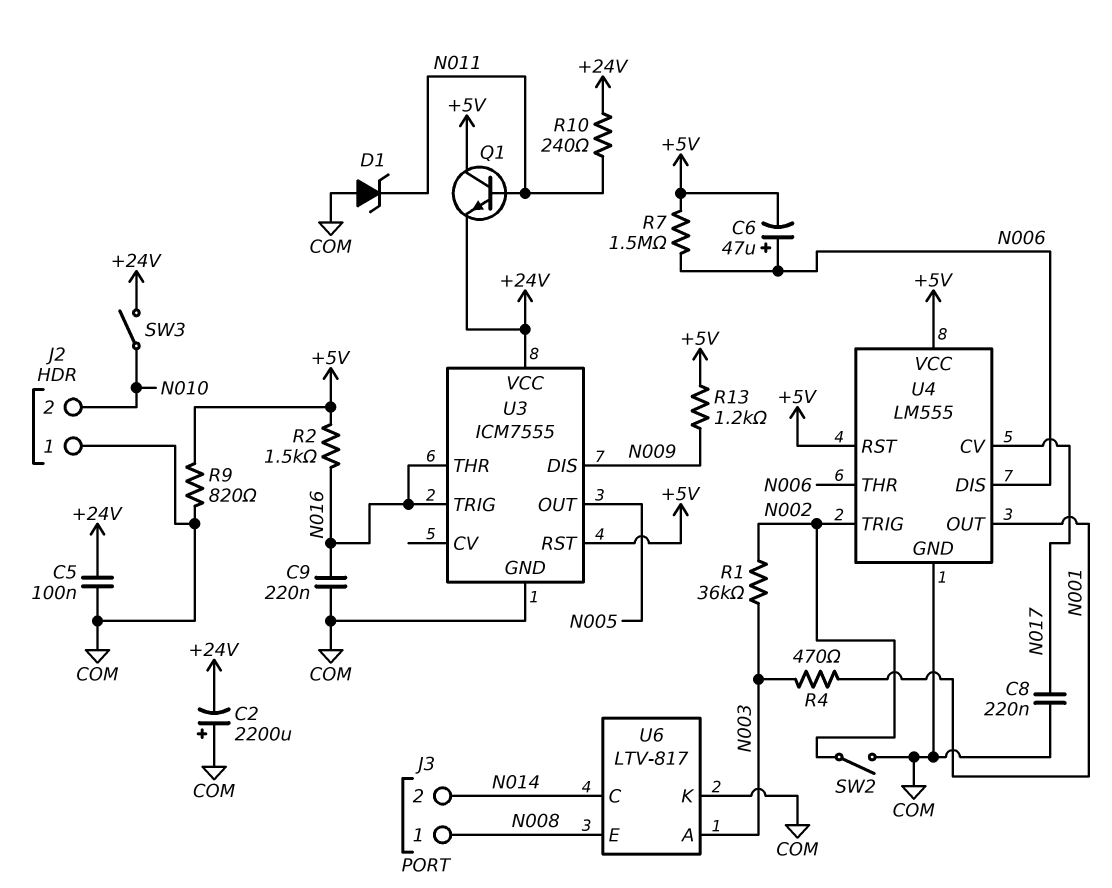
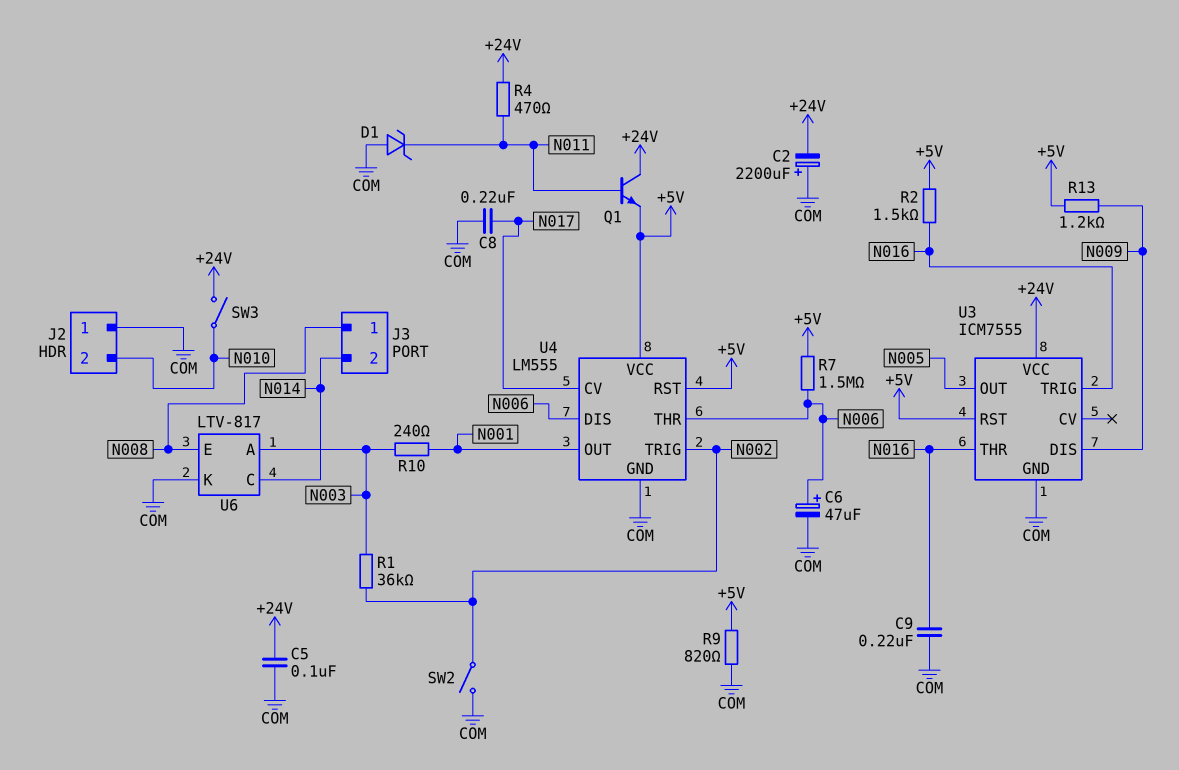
C6: 47uF (plus N006, minus +5V) -> 47uF (plus N006, minus COM)
Q1: NPN (B N011, C +5V, E +24V) -> NPN (B N011, C +24V, E +5V)
R4: 470 (N001, N003) -> 470 (+24V, N011)
R10: 240 (+24V, N011) -> 240 (N001, N003)

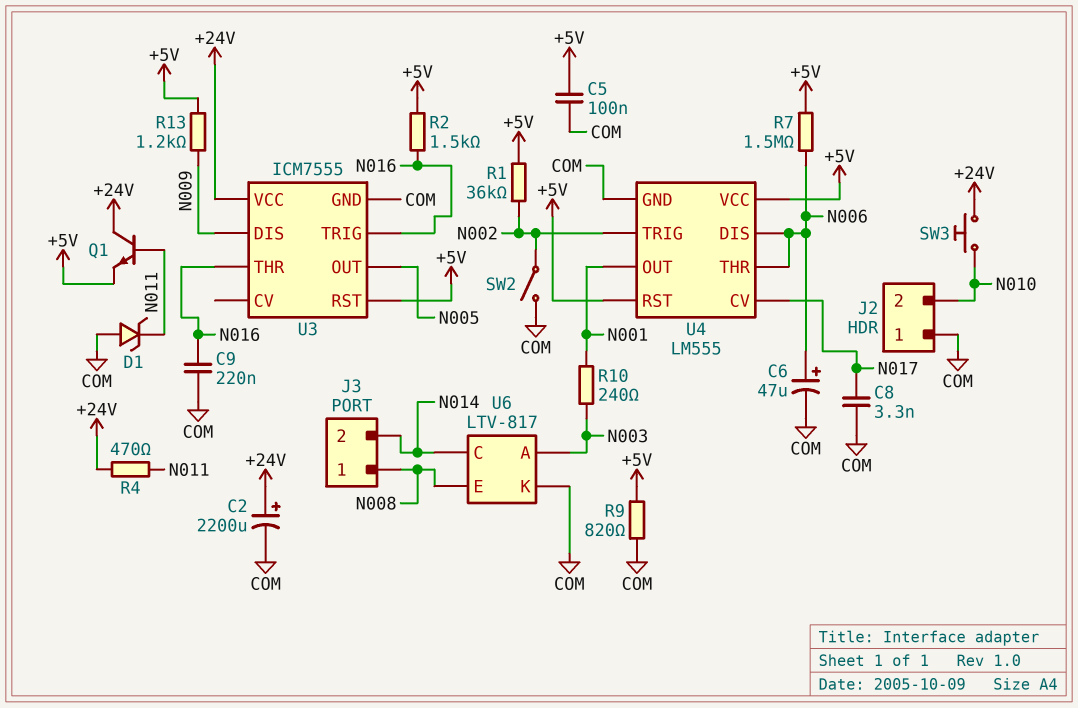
C2: 2200uF (plus COM, minus +24V) -> 2200uF (plus +24V, minus COM)
C5: 100nF (+24V, COM) -> 100nF (+5V, COM)
C8: 220nF (COM, N017) -> 3.3nF (COM, N017)
R1: 36k (N002, N003) -> 36k (+5V, N002)
SW3: switch (+24V, N010) -> button (+24V, N010)

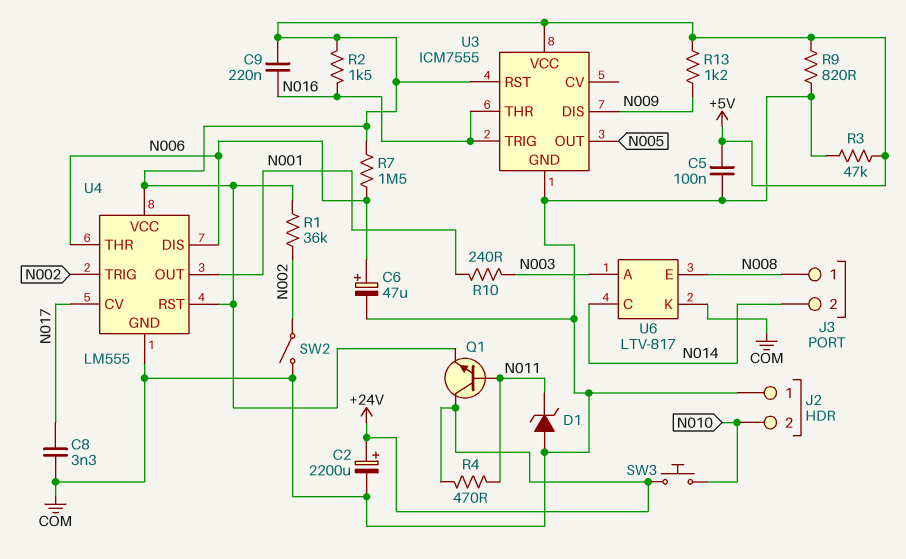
C9: 220nF (COM, N016) -> 220nF (+5V, N016)
R3: none -> 47k (+5V, COM)
U3 pin VCC: +24V -> +5V

